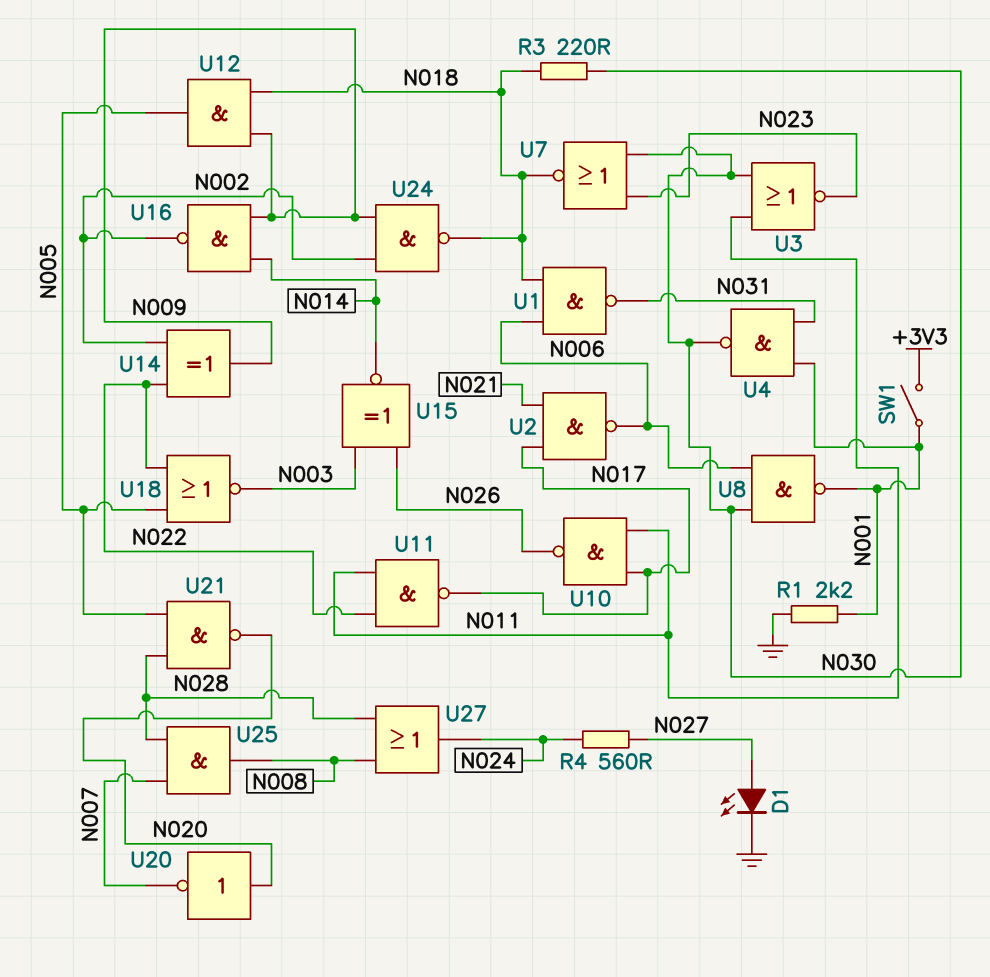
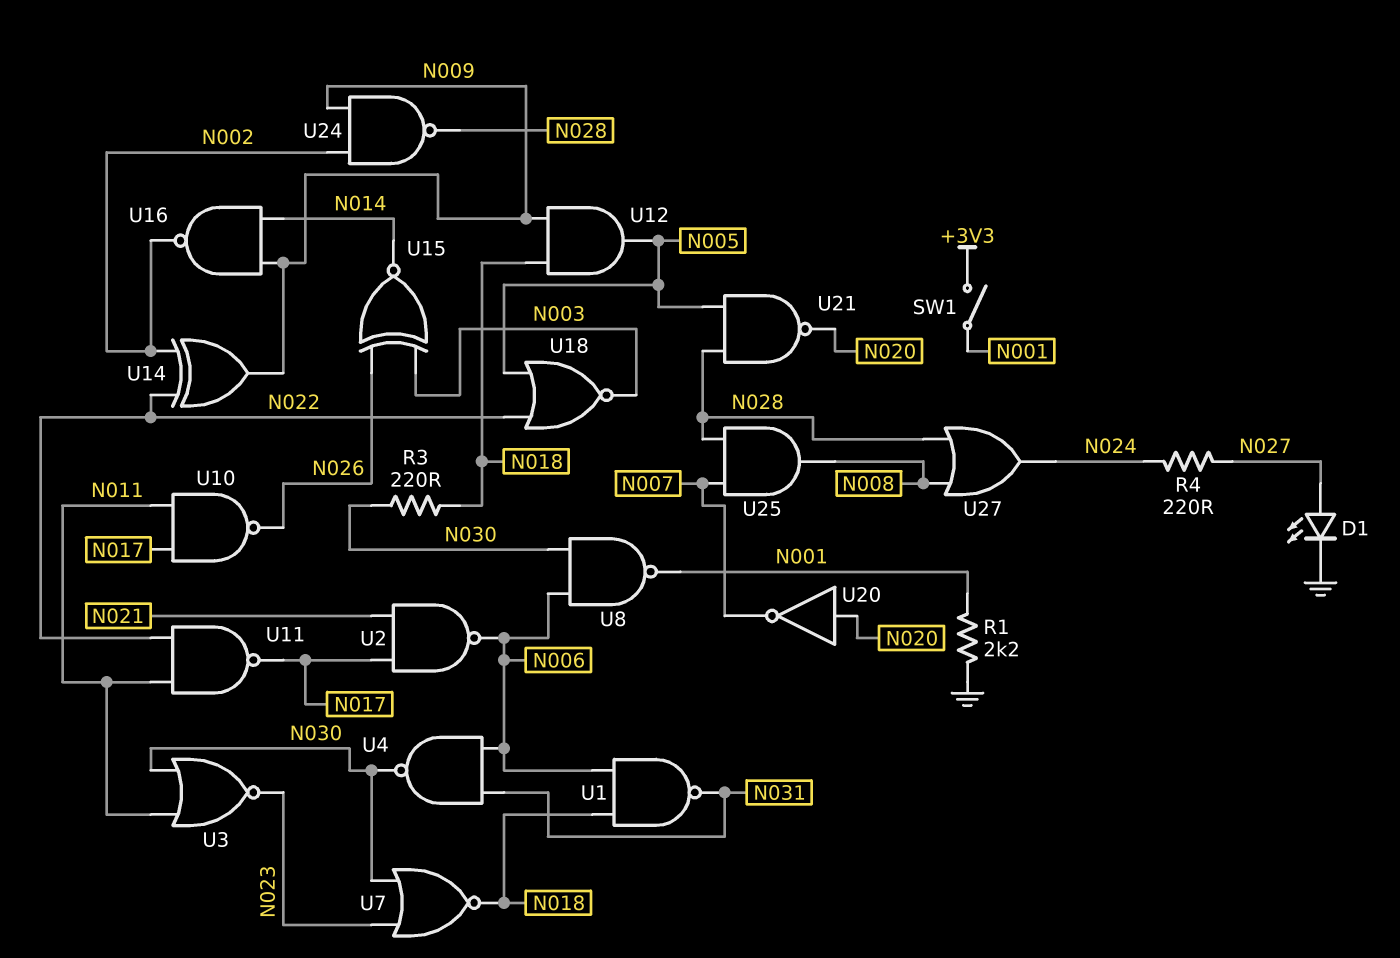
R4: 560 (N024, N027) -> 220 (N024, N027)
U4: NAND (in N001, in N031, out N030) -> NAND (in N006, in N031, out N030)
U24: NAND (in N002, in N009, out N018) -> NAND (in N002, in N009, out N028)

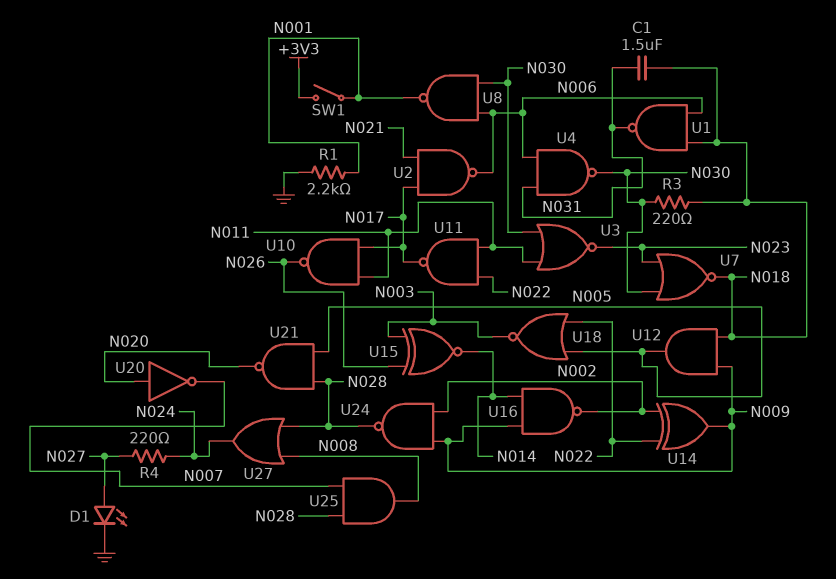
C1: none -> 1.5uF (N018, N031)

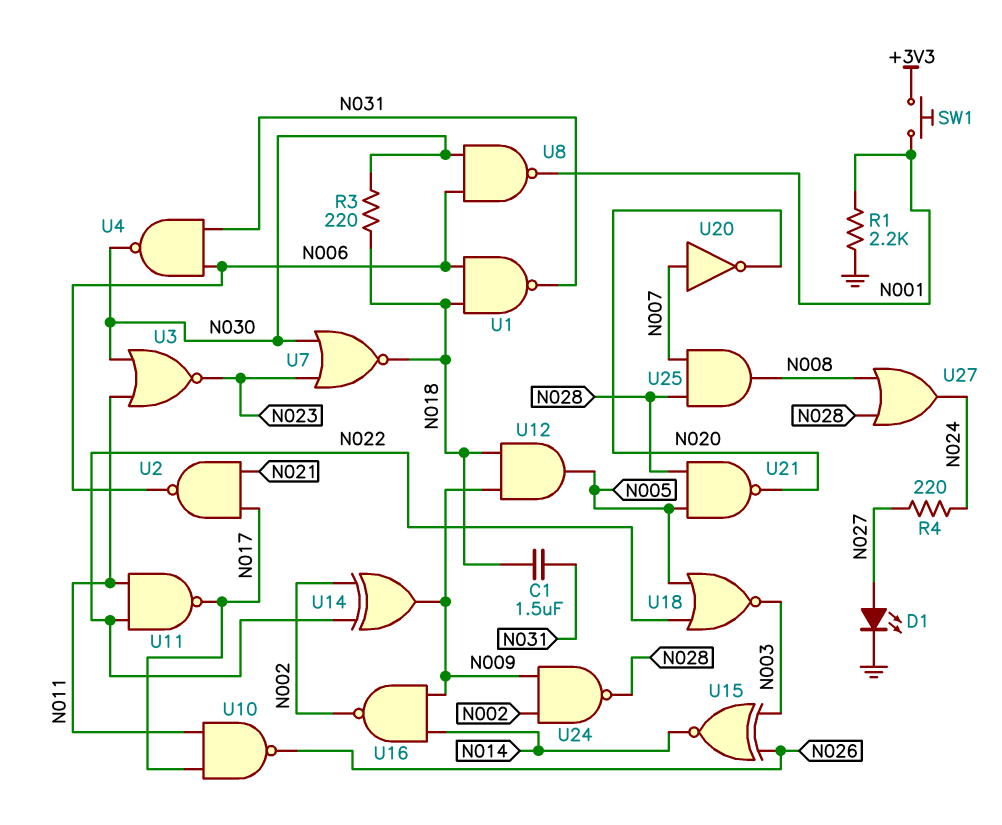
SW1: switch (+3V3, N001) -> button (+3V3, N001)
U20: NOT (in N020, out N007) -> NOT (in N007, out N020)

